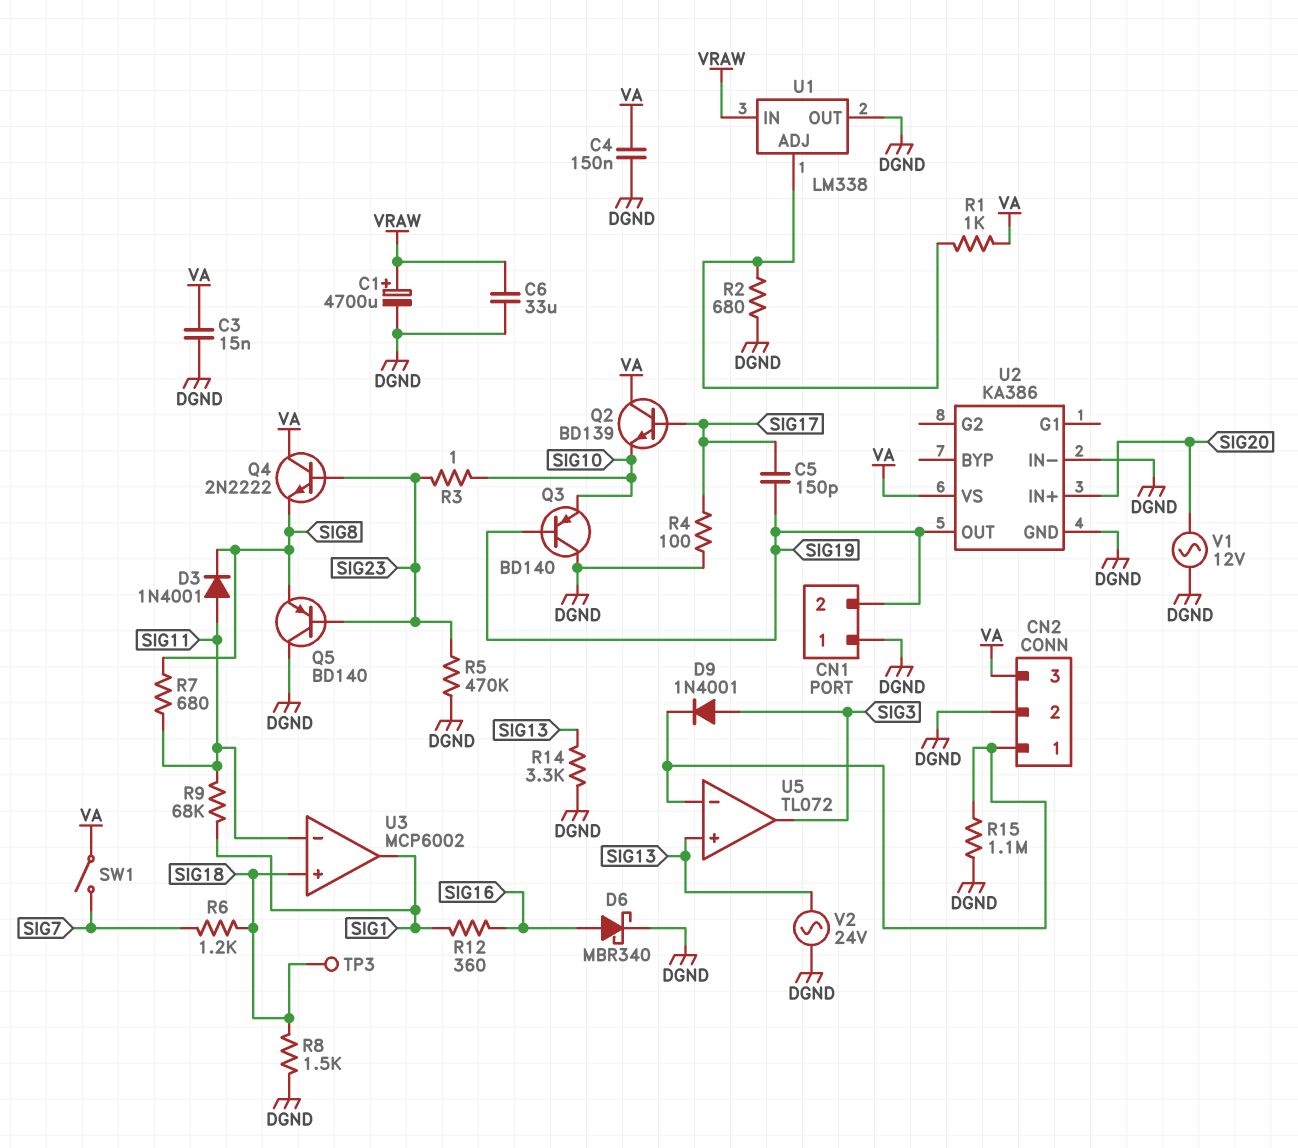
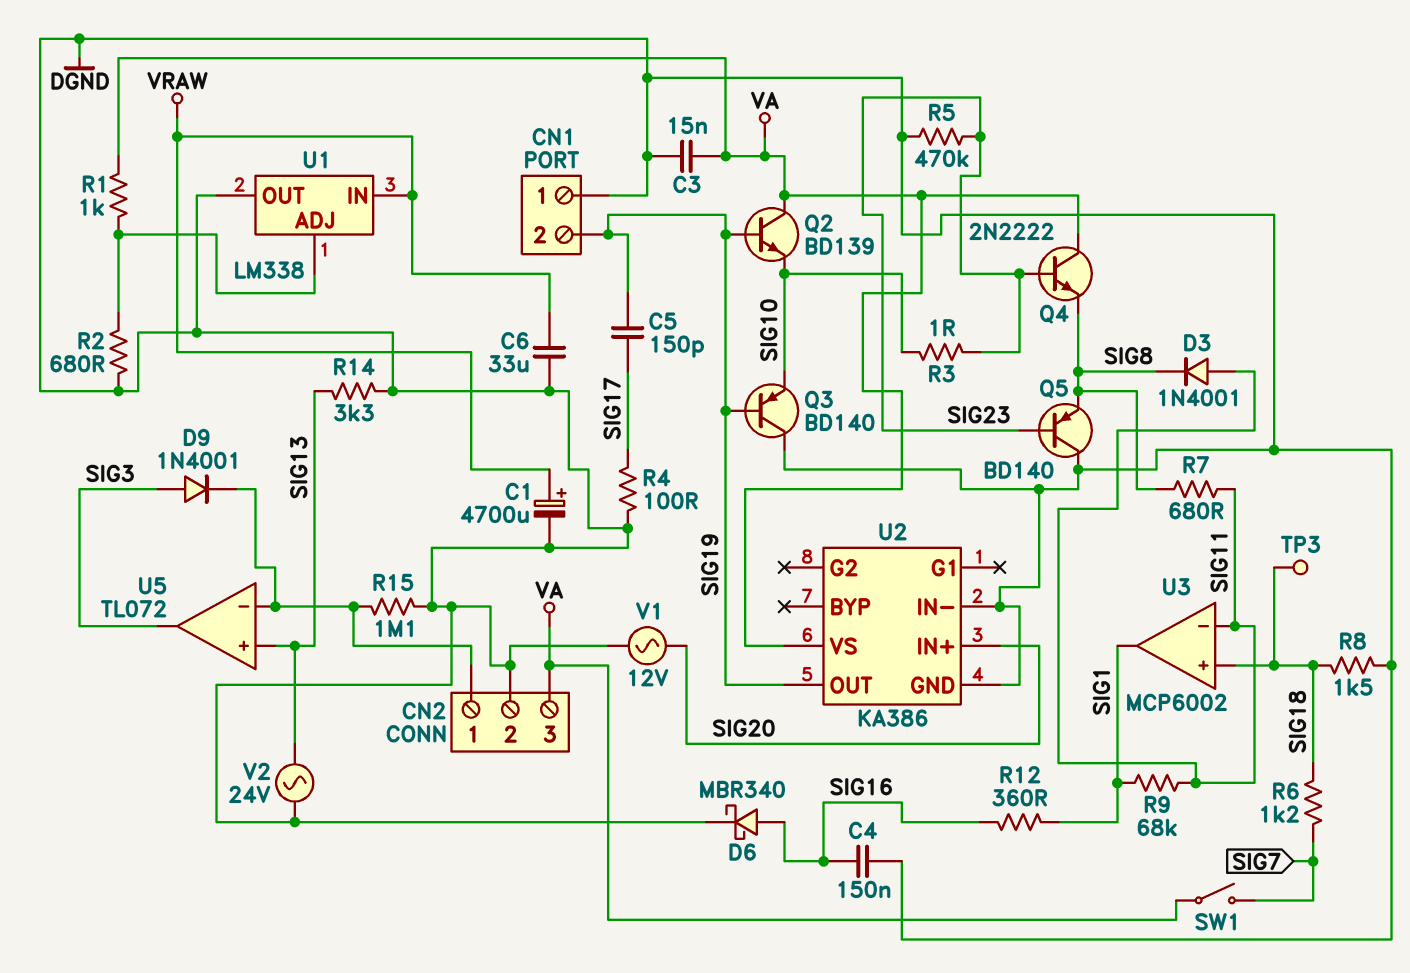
C4: 150nF (DGND, VA) -> 150nF (DGND, SIG16)
Q2: NPN BD139 (B SIG17, C VA, E SIG10) -> NPN BD139 (B SIG19, C VA, E SIG10)

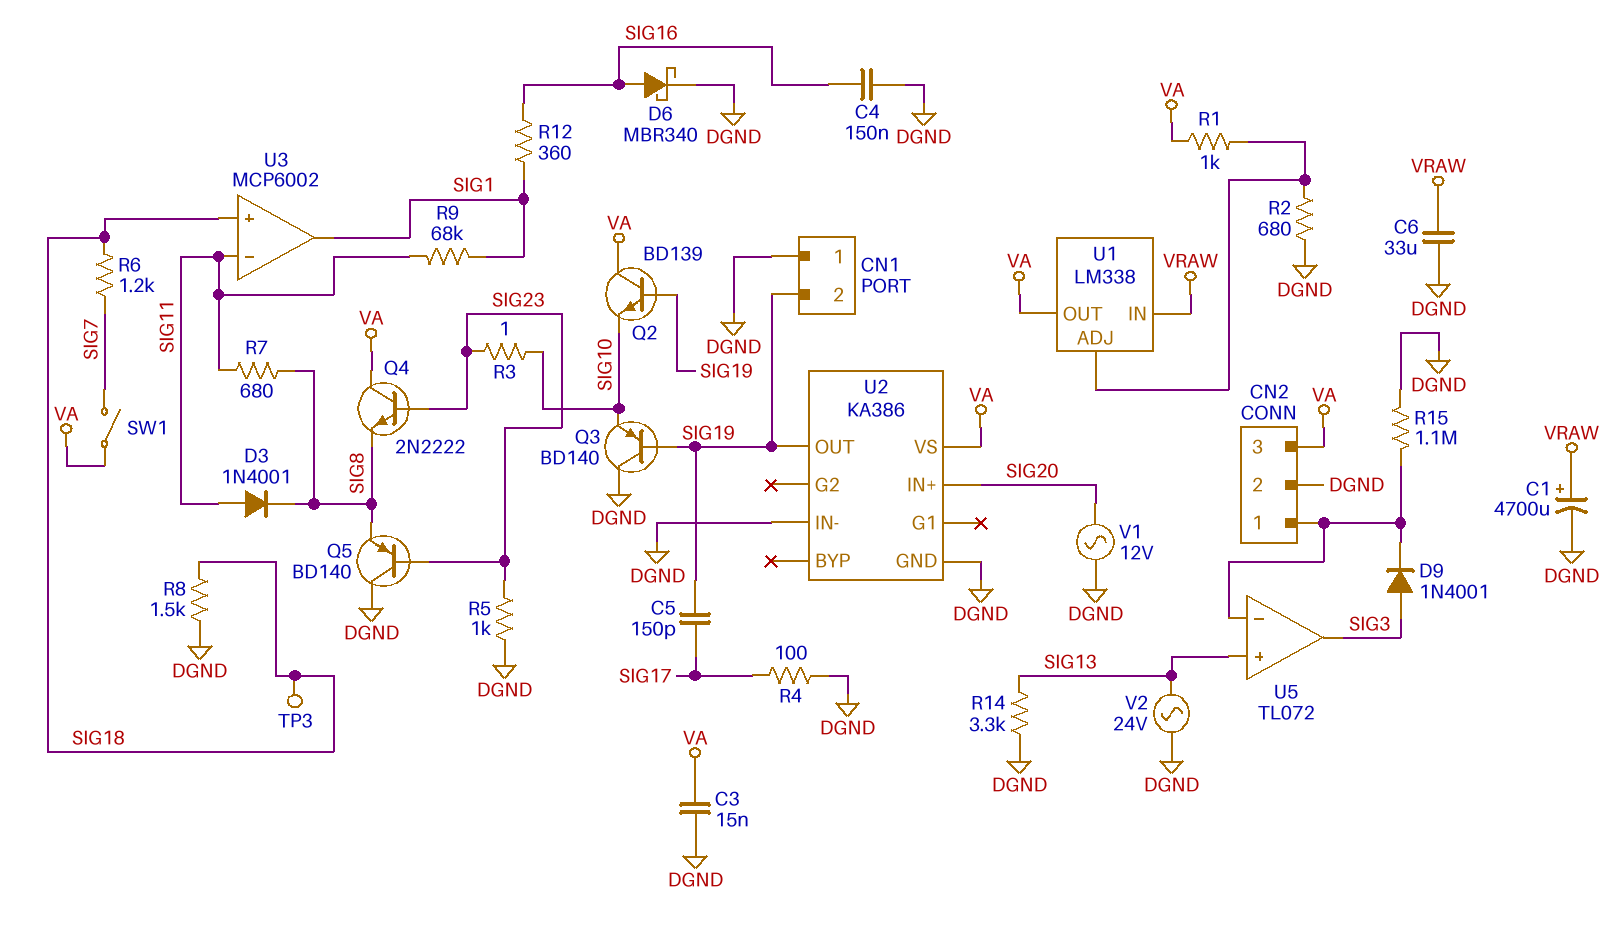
R5: 470k (DGND, SIG23) -> 1k (DGND, SIG23)
U1 pin OUT: DGND -> VA

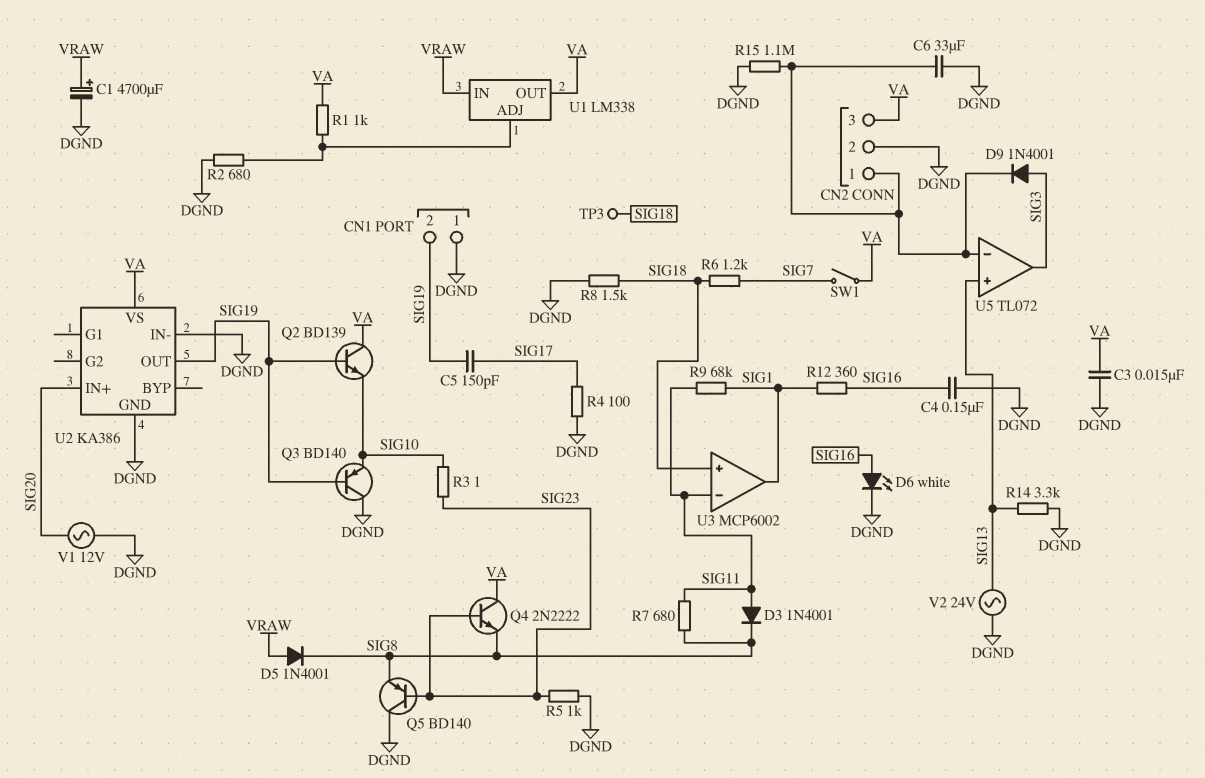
C6: 33uF (DGND, VRAW) -> 33uF (CN2/1, DGND)
D5: none -> diode 1N4001 (A VRAW, K SIG8)
D6: schottky MBR340 (A SIG16, K DGND) -> LED white (A SIG16, K DGND)

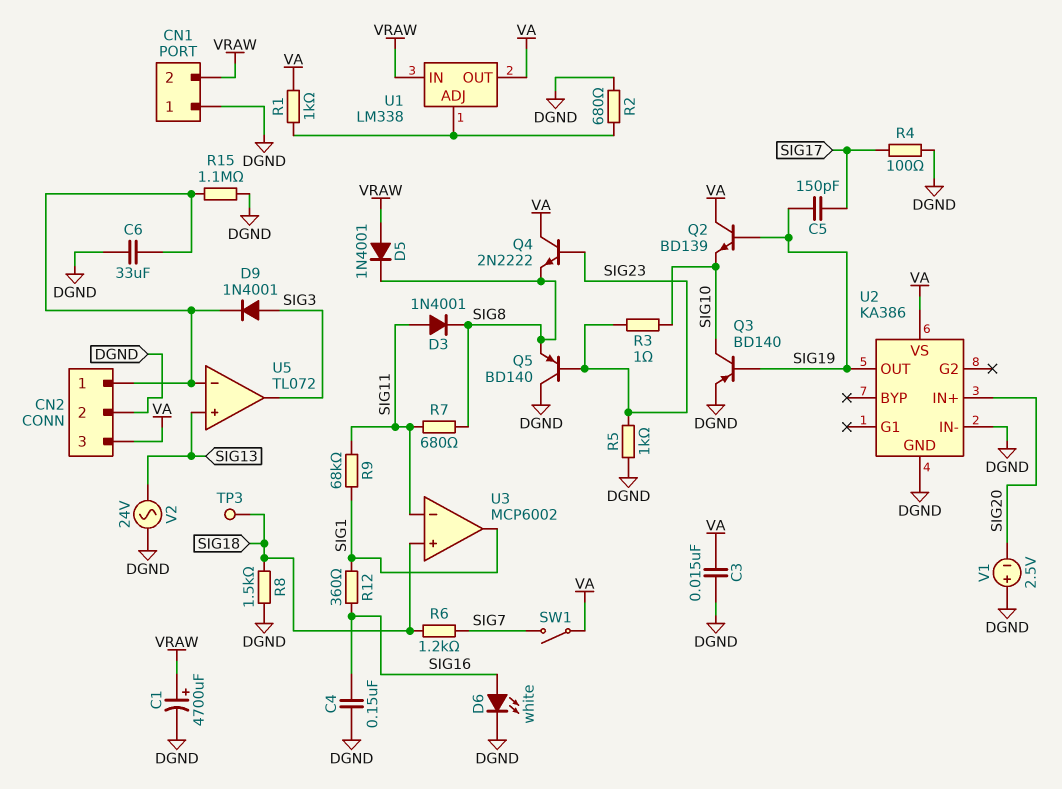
CN1 pin 2: SIG19 -> VRAW
Q3: PNP BD140 (B SIG19, C DGND, E SIG10) -> PNP BD140 (B SIG19, C SIG10, E DGND)
R14: 3.3k (DGND, SIG13) -> none
V1: AC 12V (DGND, SIG20) -> 2.5V (plus DGND, minus SIG20)

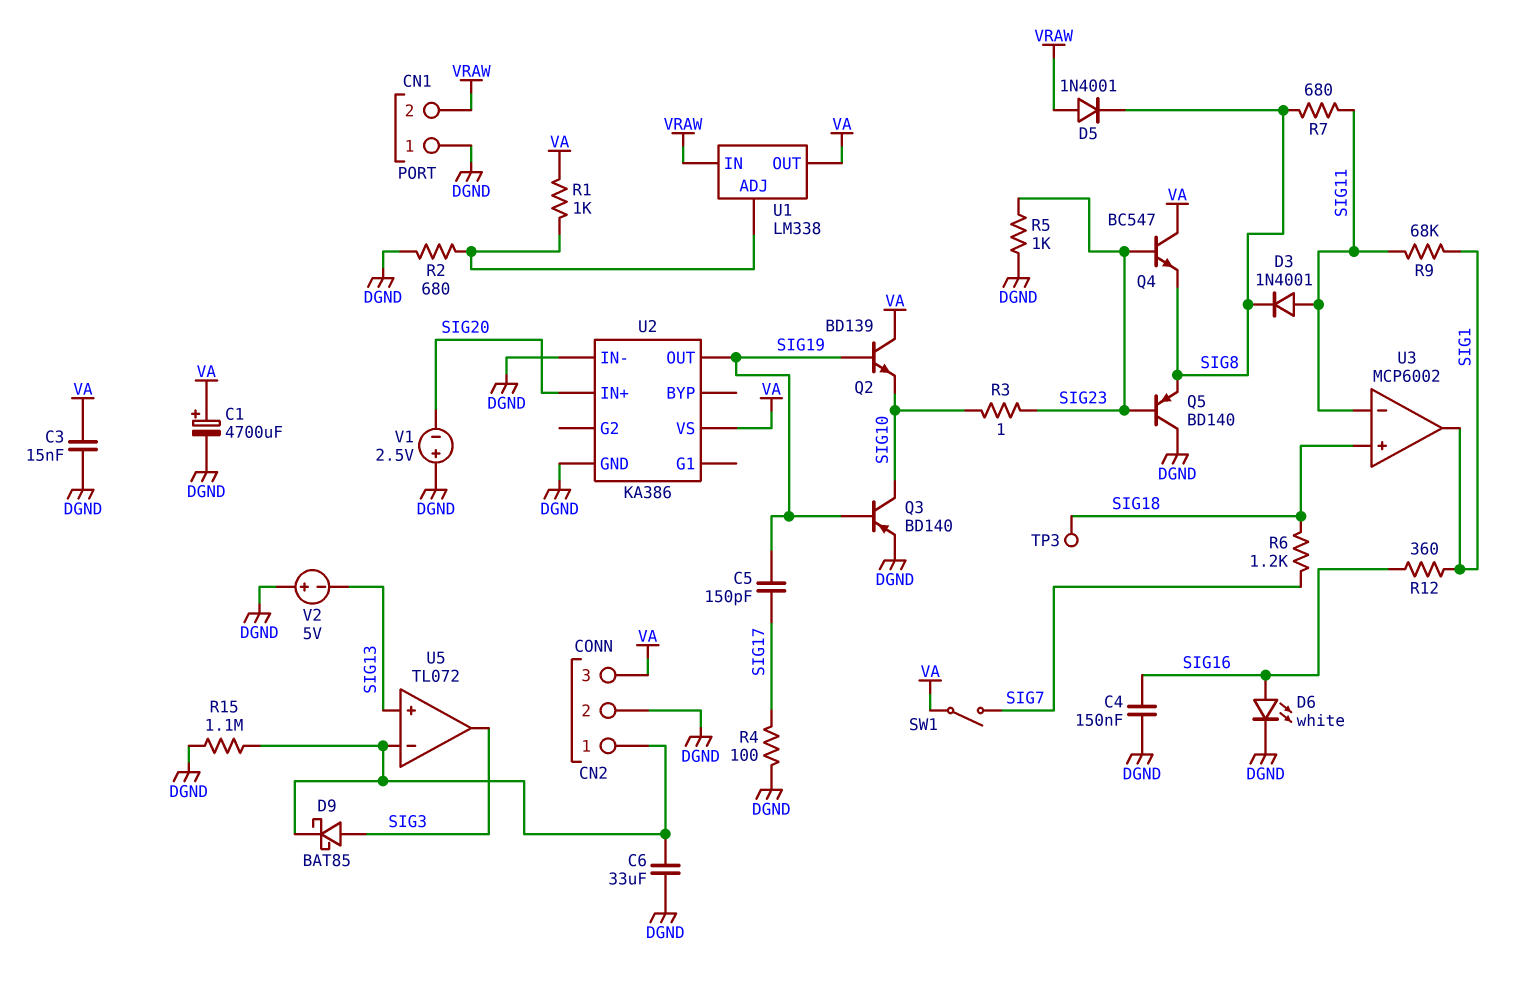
C1: 4700uF (plus VRAW, minus DGND) -> 4700uF (plus VA, minus DGND)
D9: diode 1N4001 (A SIG3, K CN2/1) -> schottky BAT85 (A SIG3, K CN2/1)
Q4: NPN 2N2222 (B SIG23, C VA, E SIG8) -> NPN BC547 (B SIG23, C VA, E SIG8)
R8: 1.5k (DGND, SIG18) -> none
V2: AC 24V (DGND, SIG13) -> 5V (plus DGND, minus SIG13)

